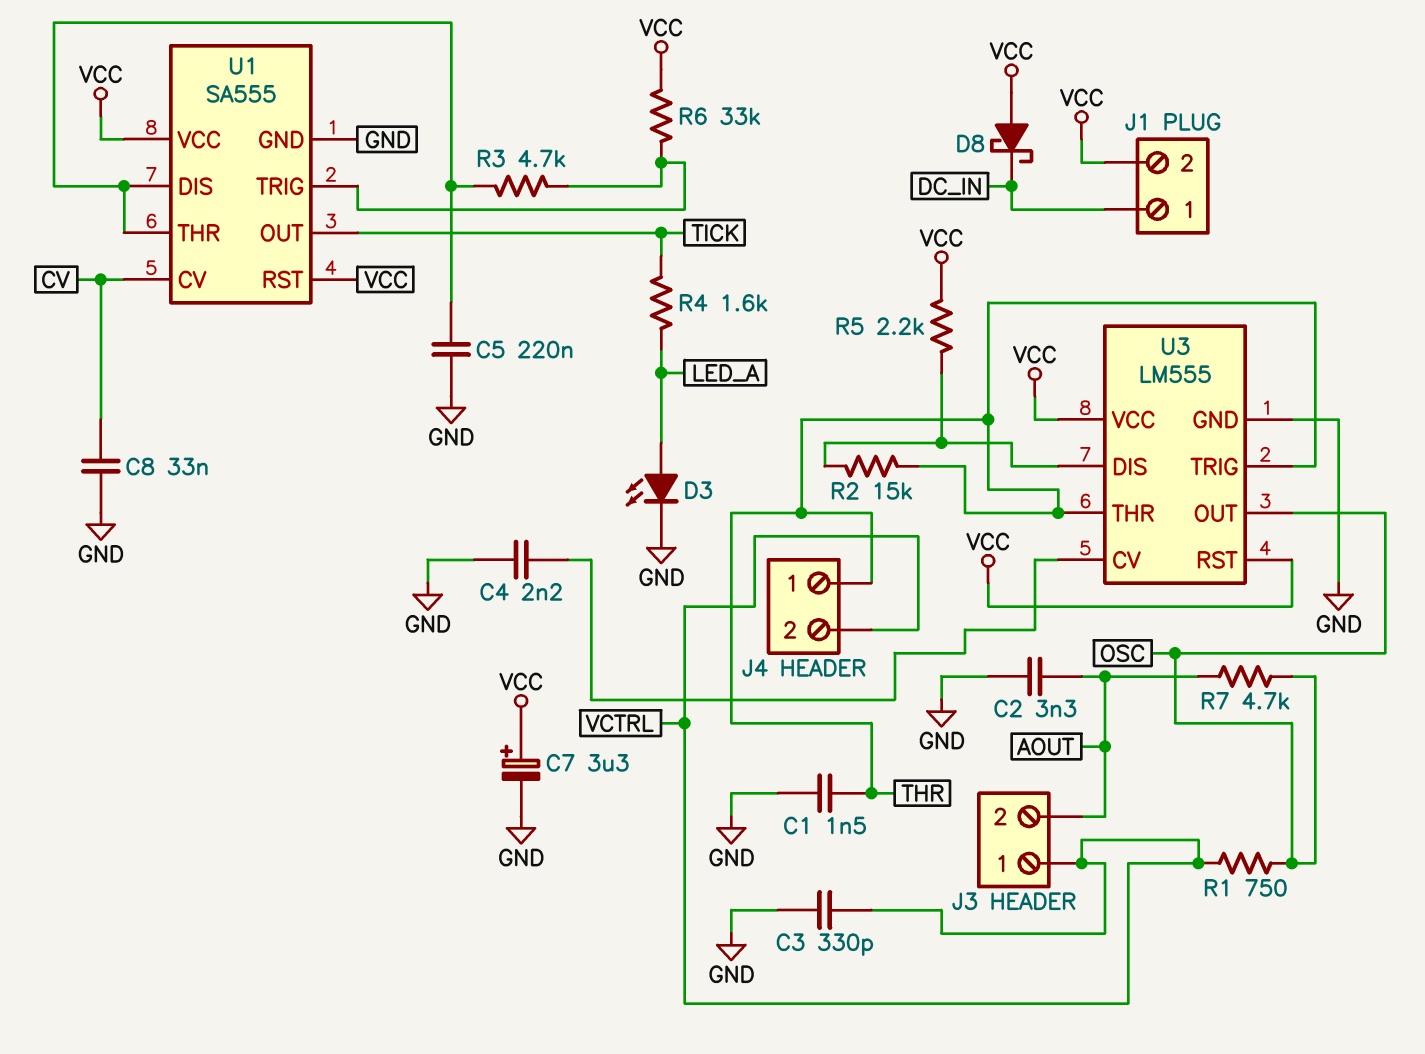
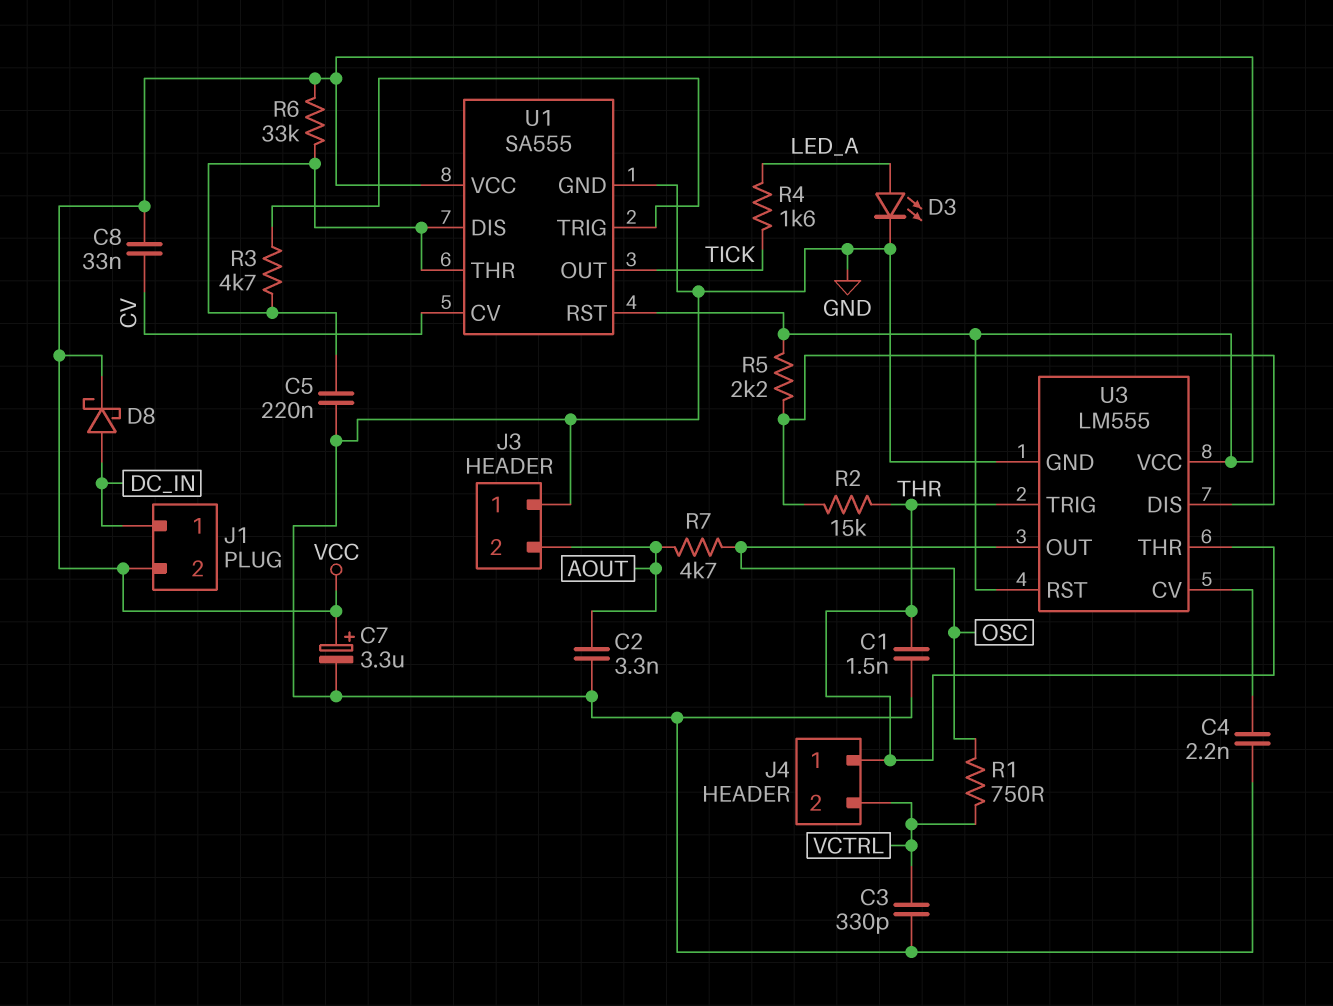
C8: 33nF (CV, GND) -> 33nF (CV, VCC)
D8: schottky (A VCC, K DC_IN) -> schottky (A DC_IN, K VCC)
J3 pin 1: VCTRL -> GND
R6: 33k (U1/TRIG, VCC) -> 33k (U1/DIS, VCC)

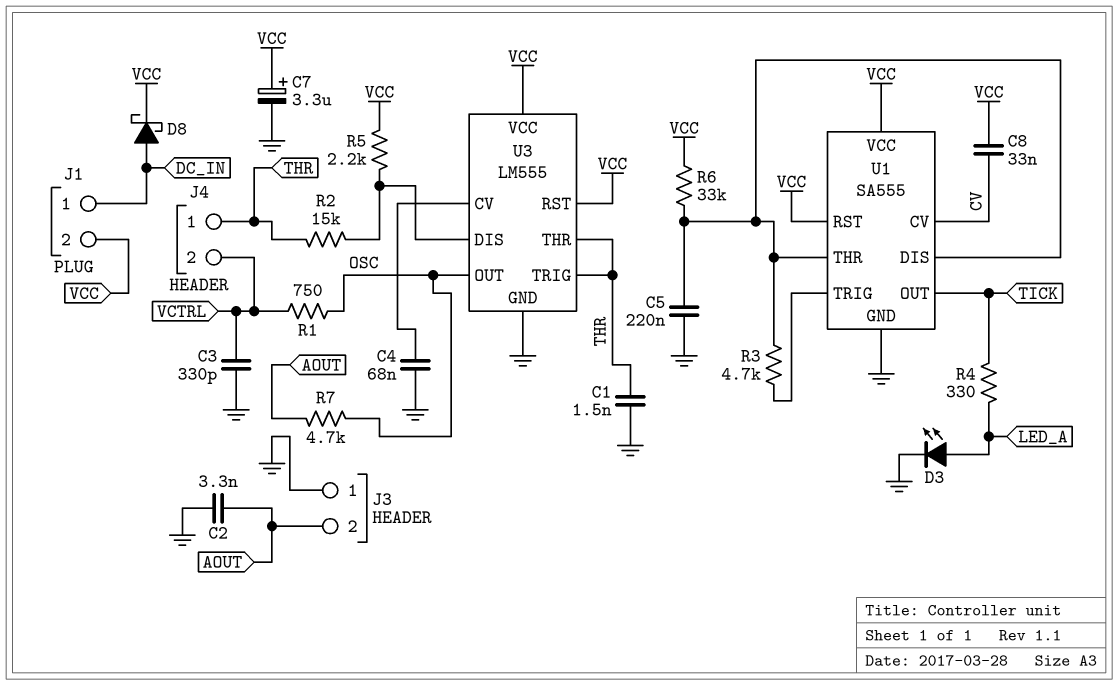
C4: 2.2nF (GND, U3/CV) -> 68nF (GND, U3/CV)
R4: 1.6k (LED_A, TICK) -> 330 (LED_A, TICK)

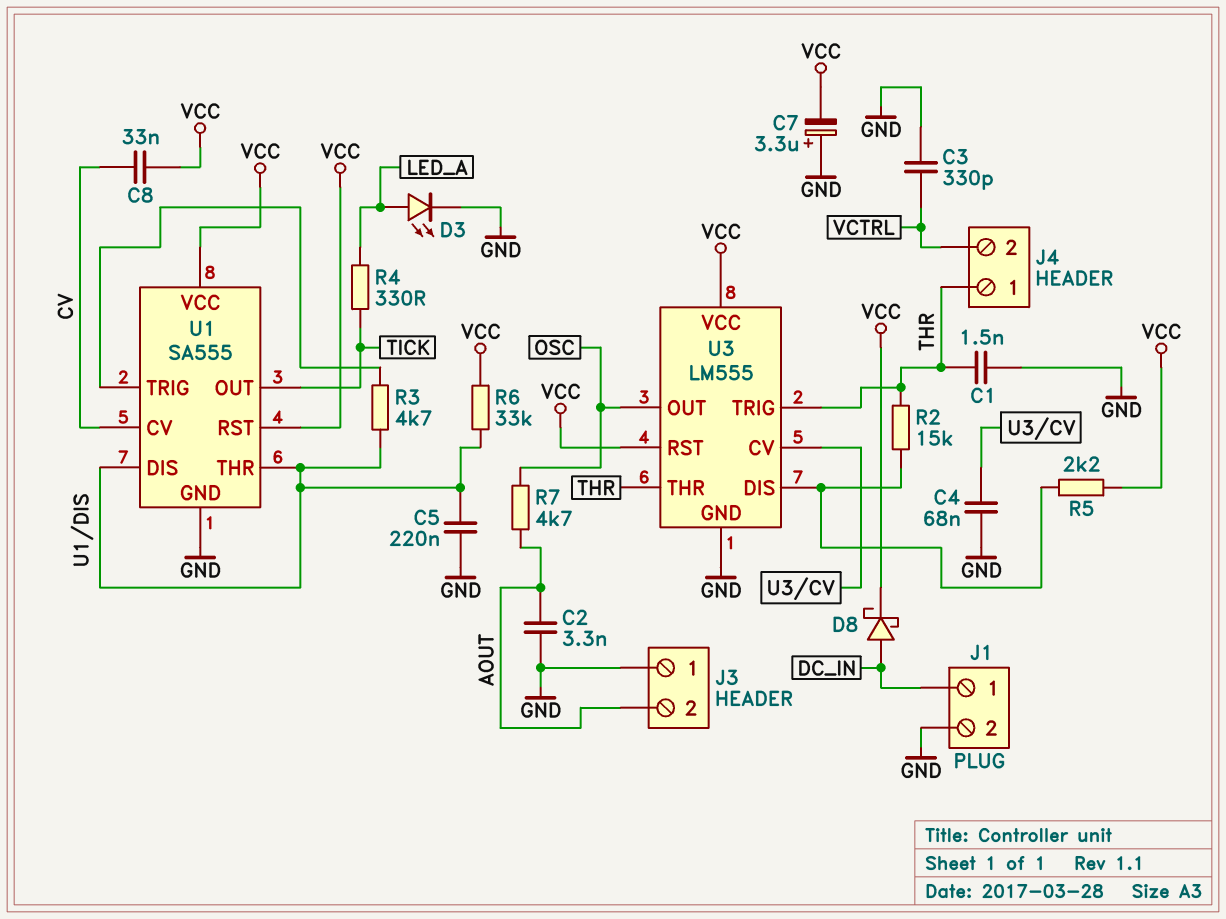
C7: 3.3uF (plus VCC, minus GND) -> 3.3uF (plus GND, minus VCC)
J1 pin 2: VCC -> GND
R1: 750 (OSC, VCTRL) -> none

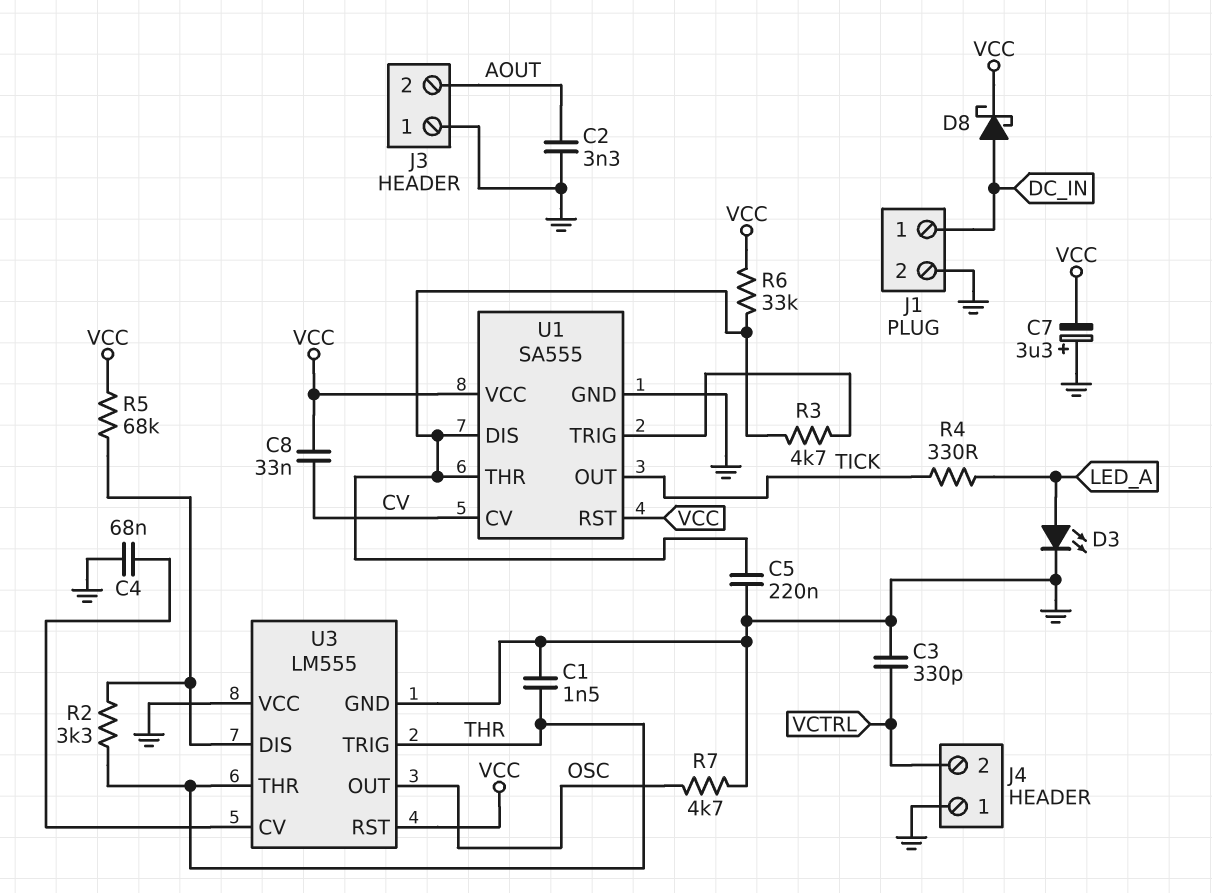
J4 pin 1: THR -> GND
R2: 15k (THR, U3/DIS) -> 3.3k (THR, U3/DIS)
R5: 2.2k (U3/DIS, VCC) -> 68k (U3/DIS, VCC)
R7: 4.7k (AOUT, OSC) -> 4.7k (GND, OSC)
U3 pin VCC: VCC -> GND

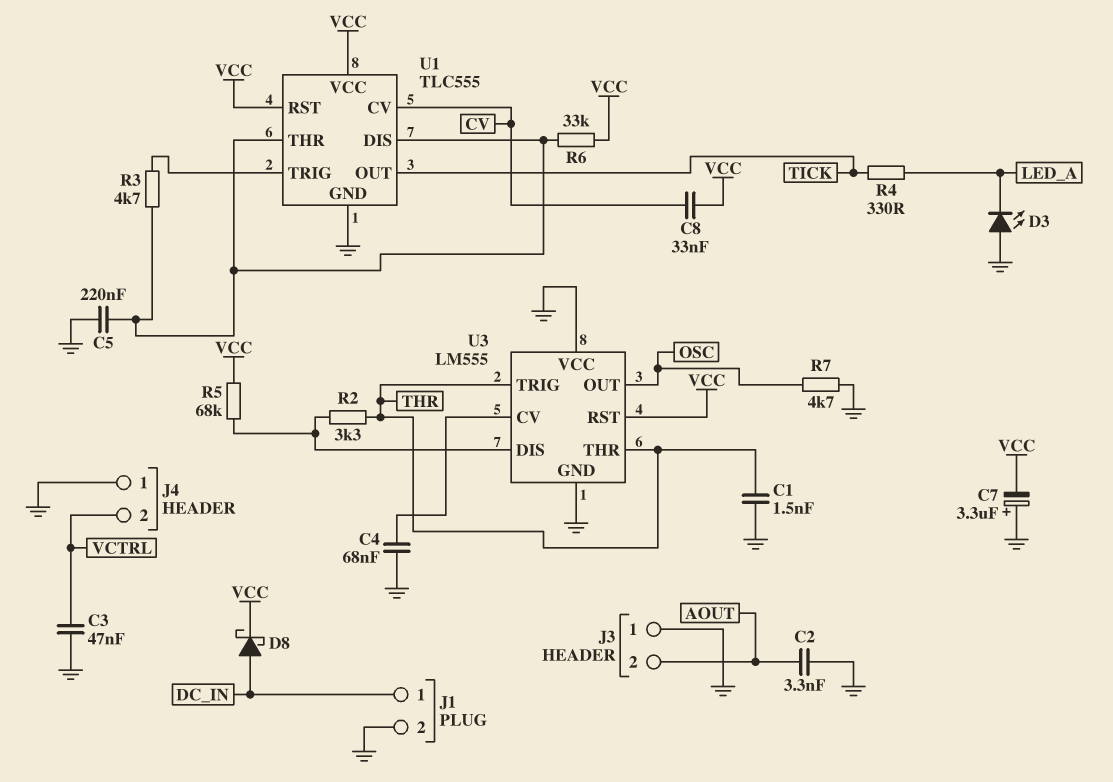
C3: 330pF (GND, VCTRL) -> 47nF (GND, VCTRL)
D3: LED (A LED_A, K GND) -> LED (A GND, K LED_A)
U1: SA555 -> TLC555

